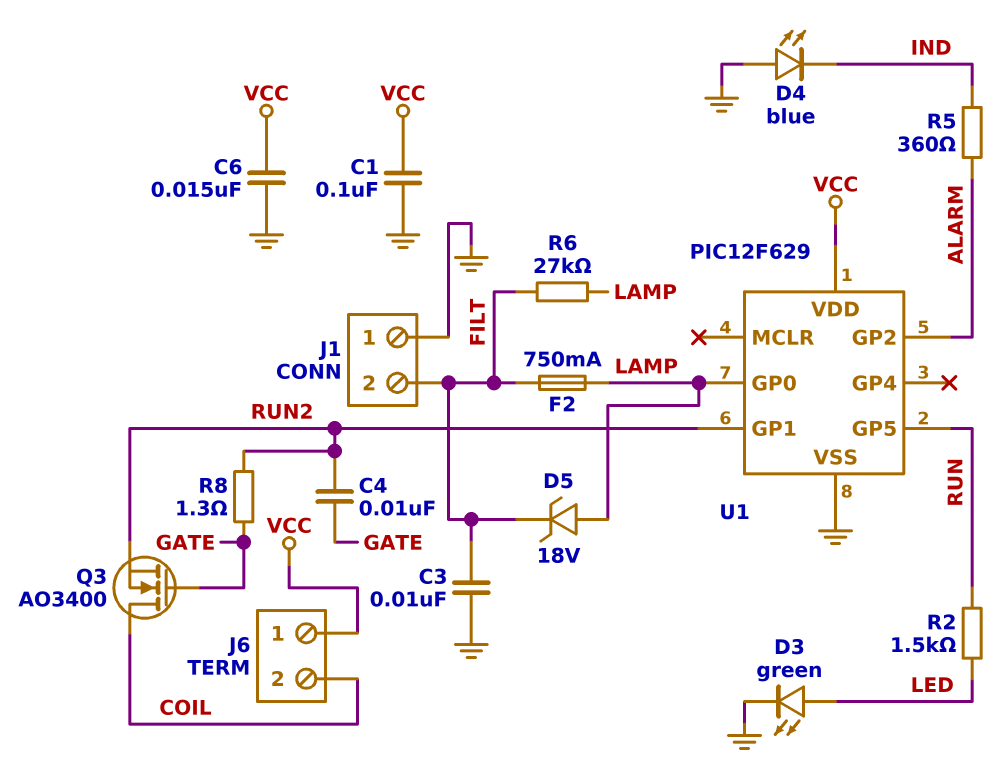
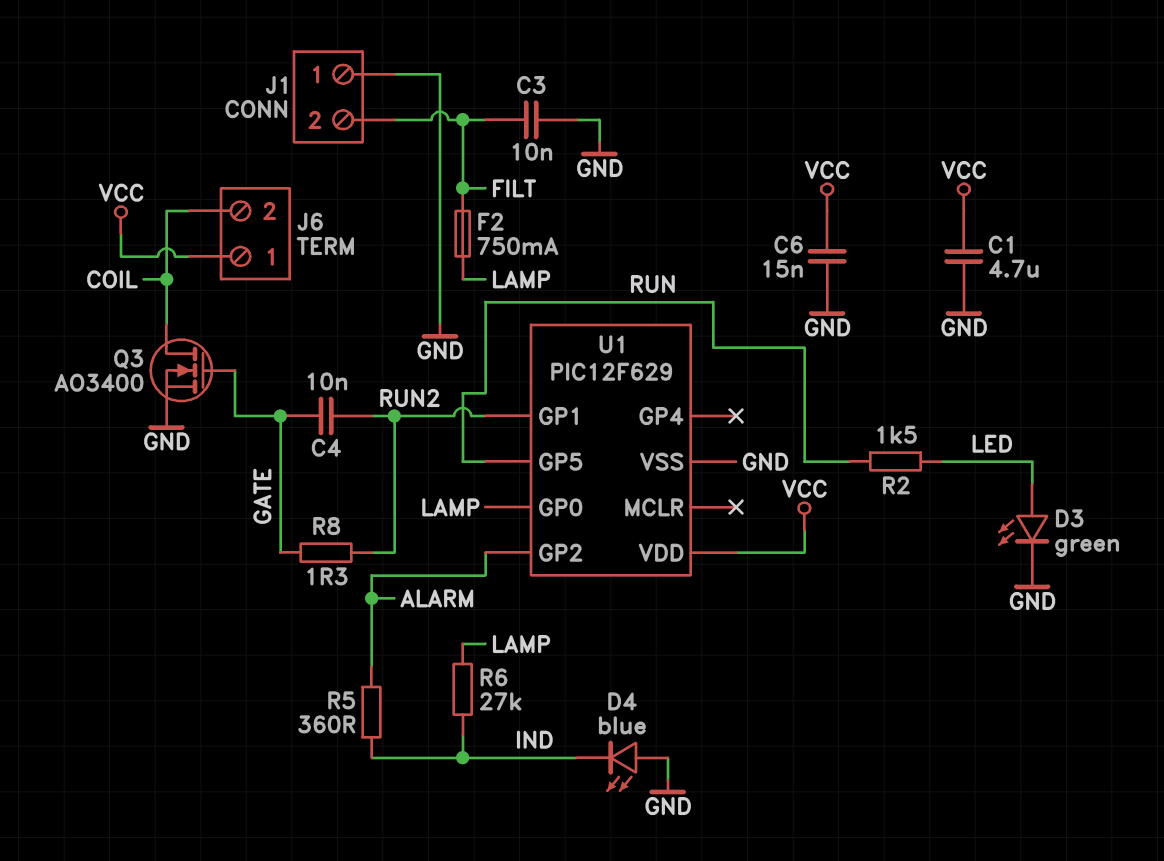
C1: 100nF (GND, VCC) -> 4.7uF (GND, VCC)
D5: zener 18V (A LAMP, K FILT) -> none
Q3: NMOS AO3400 (G GATE, D COIL, S RUN2) -> NMOS AO3400 (G GATE, D COIL, S GND)
R6: 27k (FILT, LAMP) -> 27k (IND, LAMP)

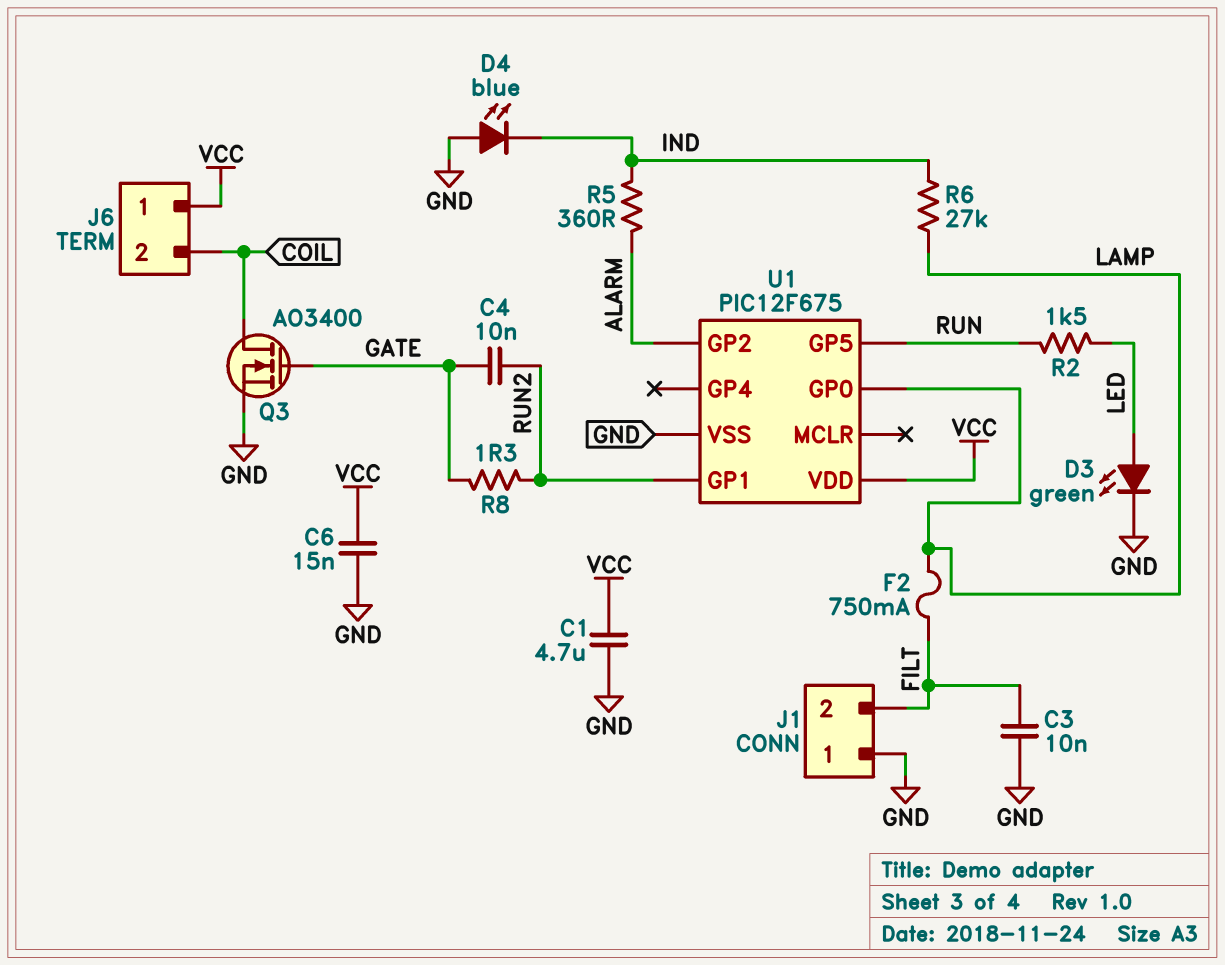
U1: PIC12F629 -> PIC12F675

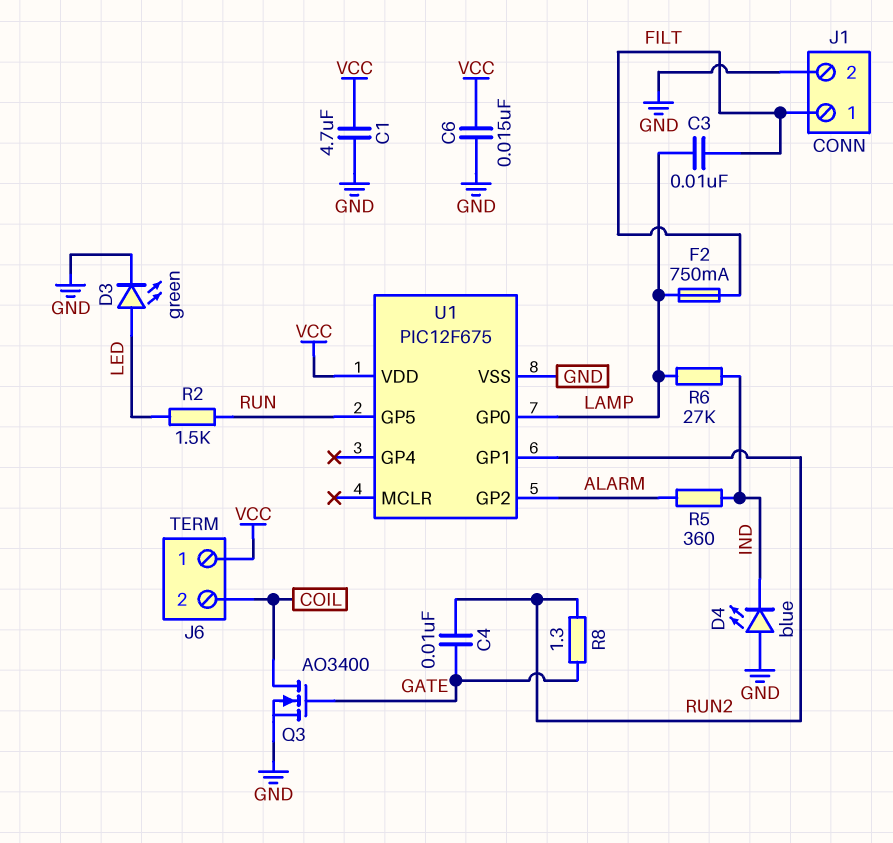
C3: 10nF (FILT, GND) -> 10nF (FILT, LAMP)
J1 pin 1: GND -> FILT
J1 pin 2: FILT -> GND

